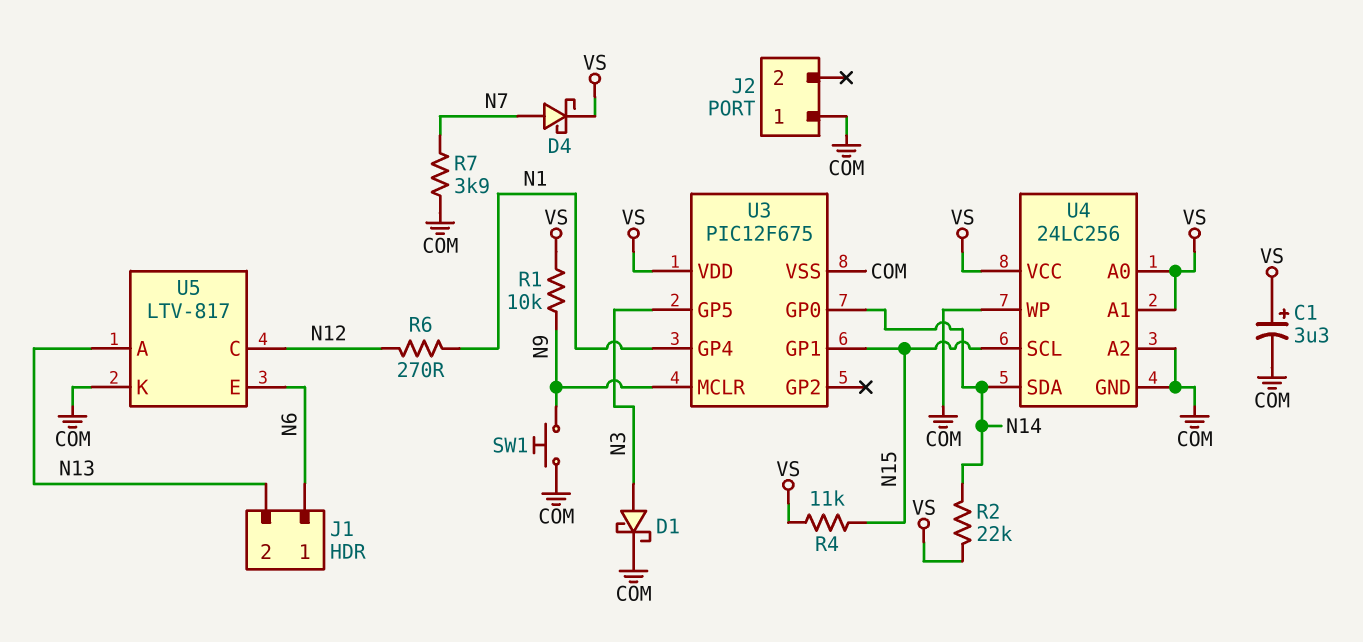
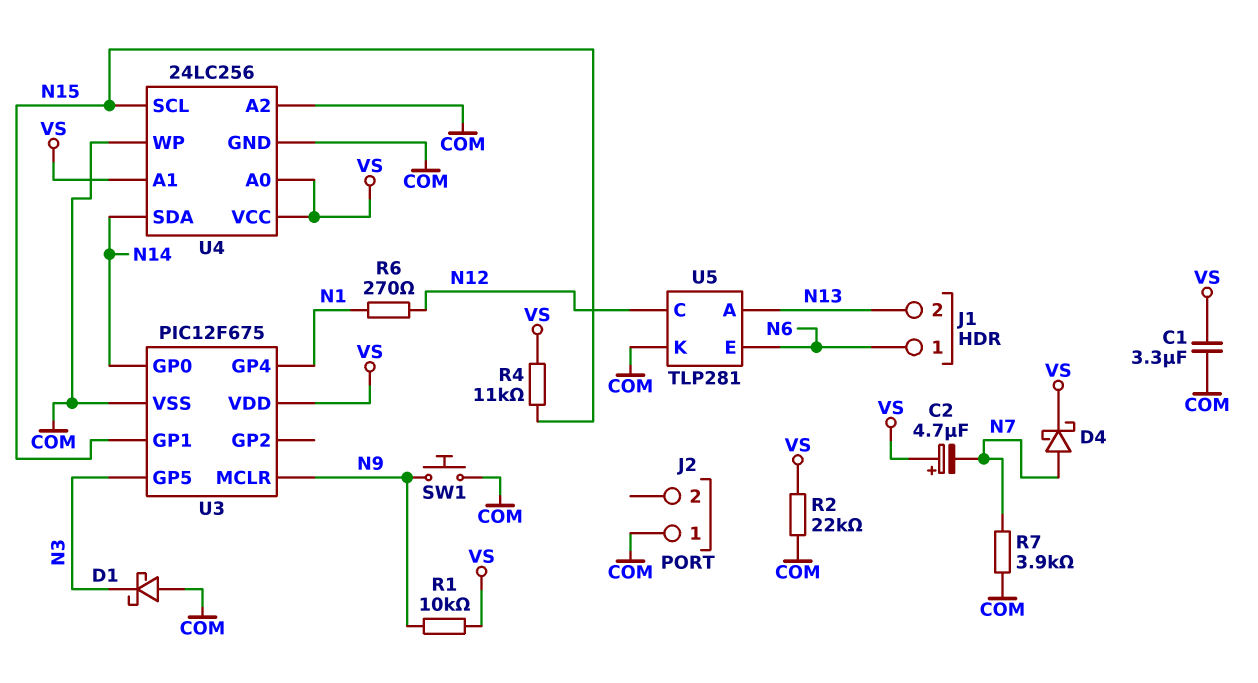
C1: 3.3uF (plus VS, minus COM) -> 3.3uF (COM, VS)
C2: none -> 4.7uF (plus VS, minus N7)
D1: schottky (A N3, K COM) -> schottky (A COM, K N3)
R2: 22k (N14, VS) -> 22k (COM, VS)
U5: LTV-817 -> TLP281

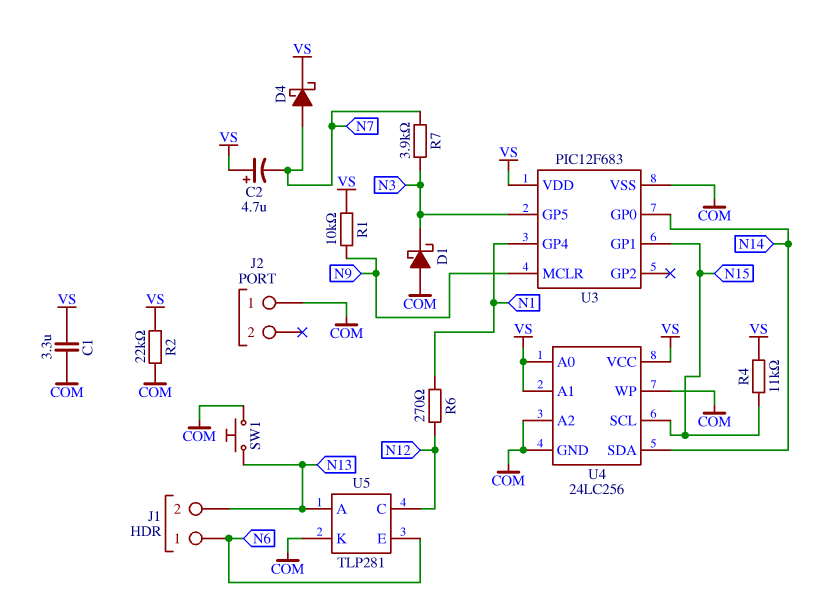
R7: 3.9k (COM, N7) -> 3.9k (N3, N7)
SW1: button (COM, N9) -> button (COM, N13)
U3: PIC12F675 -> PIC12F683

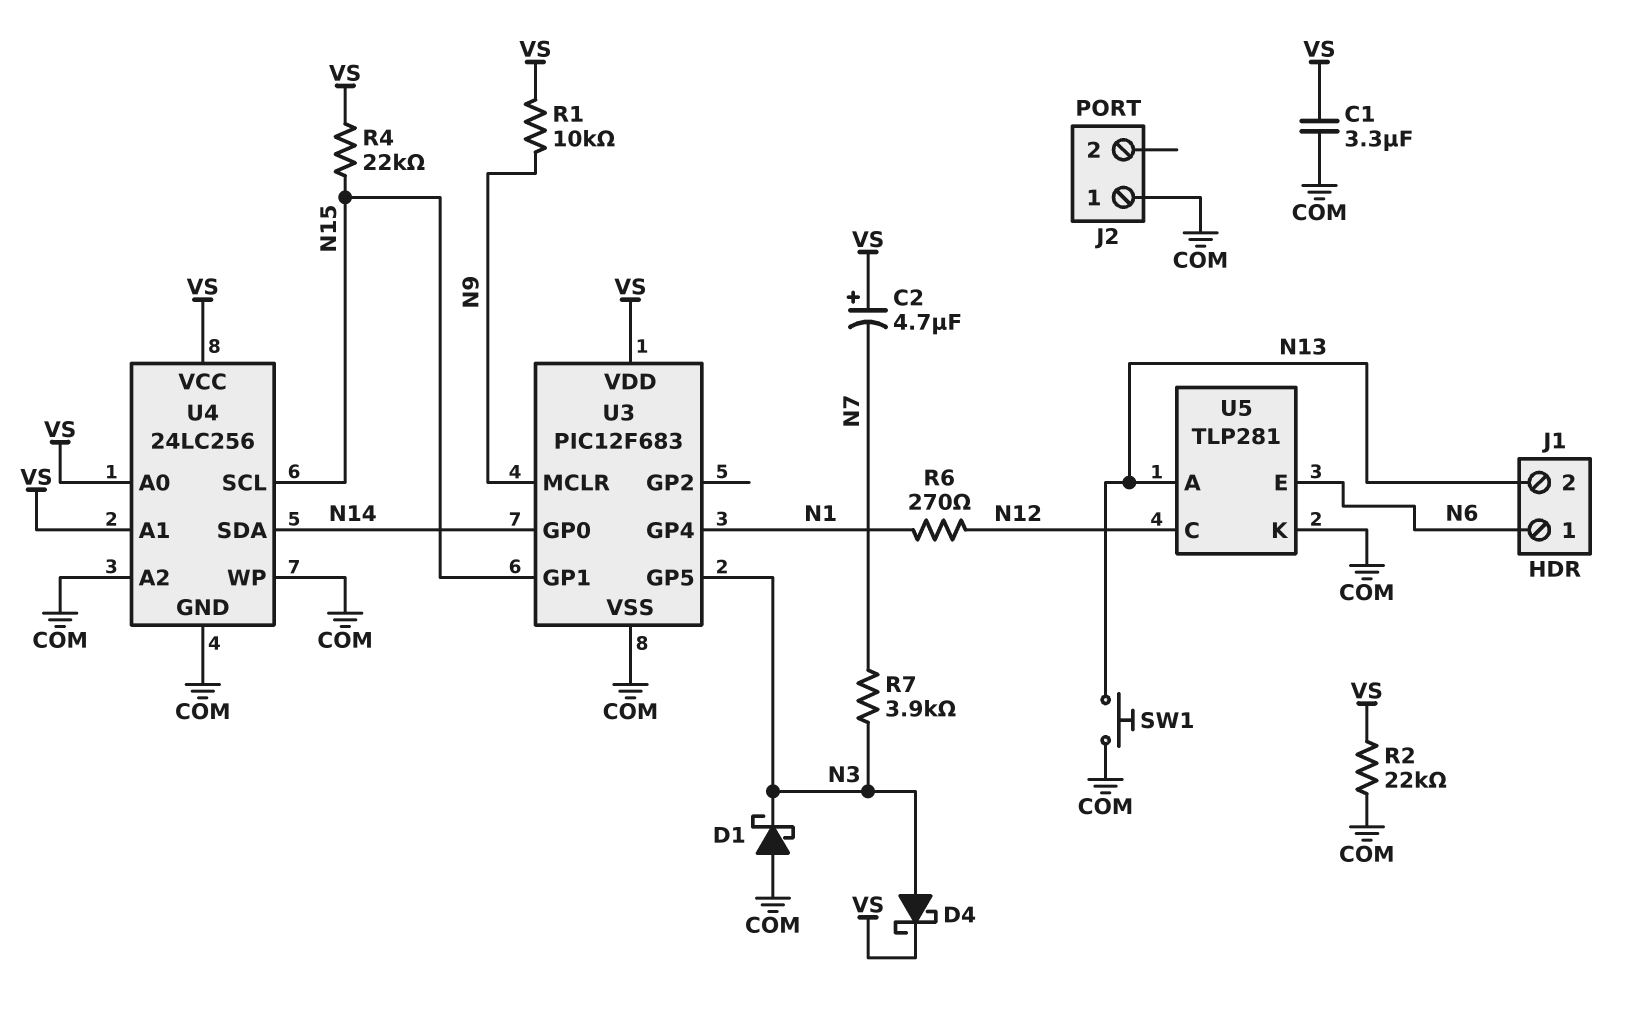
D4: schottky (A N7, K VS) -> schottky (A N3, K VS)
R4: 11k (N15, VS) -> 22k (N15, VS)

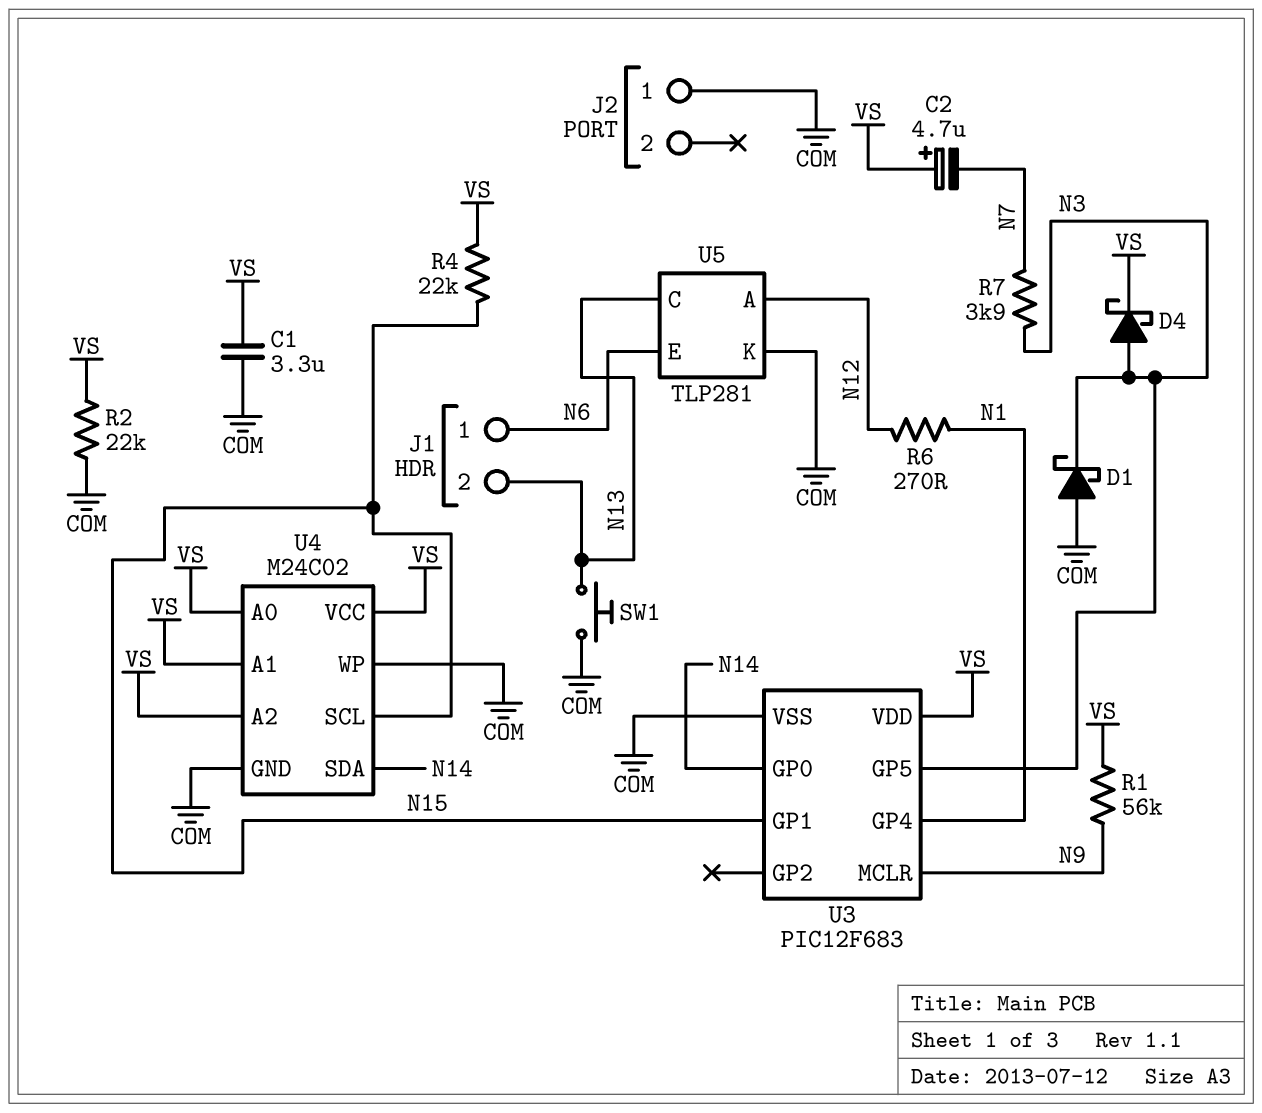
R1: 10k (N9, VS) -> 56k (N9, VS)
U4: 24LC256 -> M24C02
U4 pin A2: COM -> VS
U5 pin A: N13 -> N12
U5 pin C: N12 -> N13

